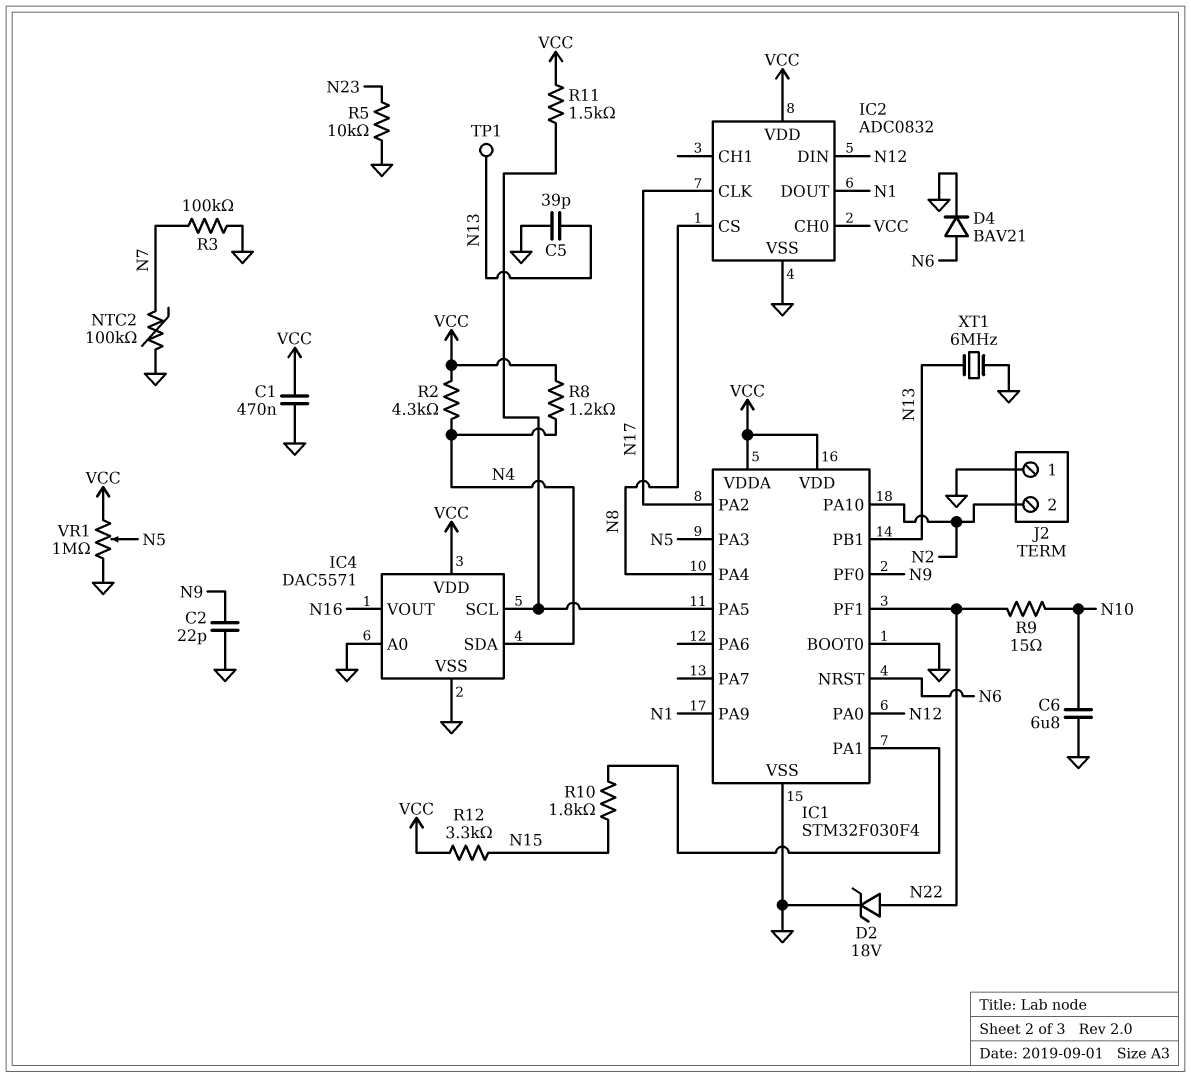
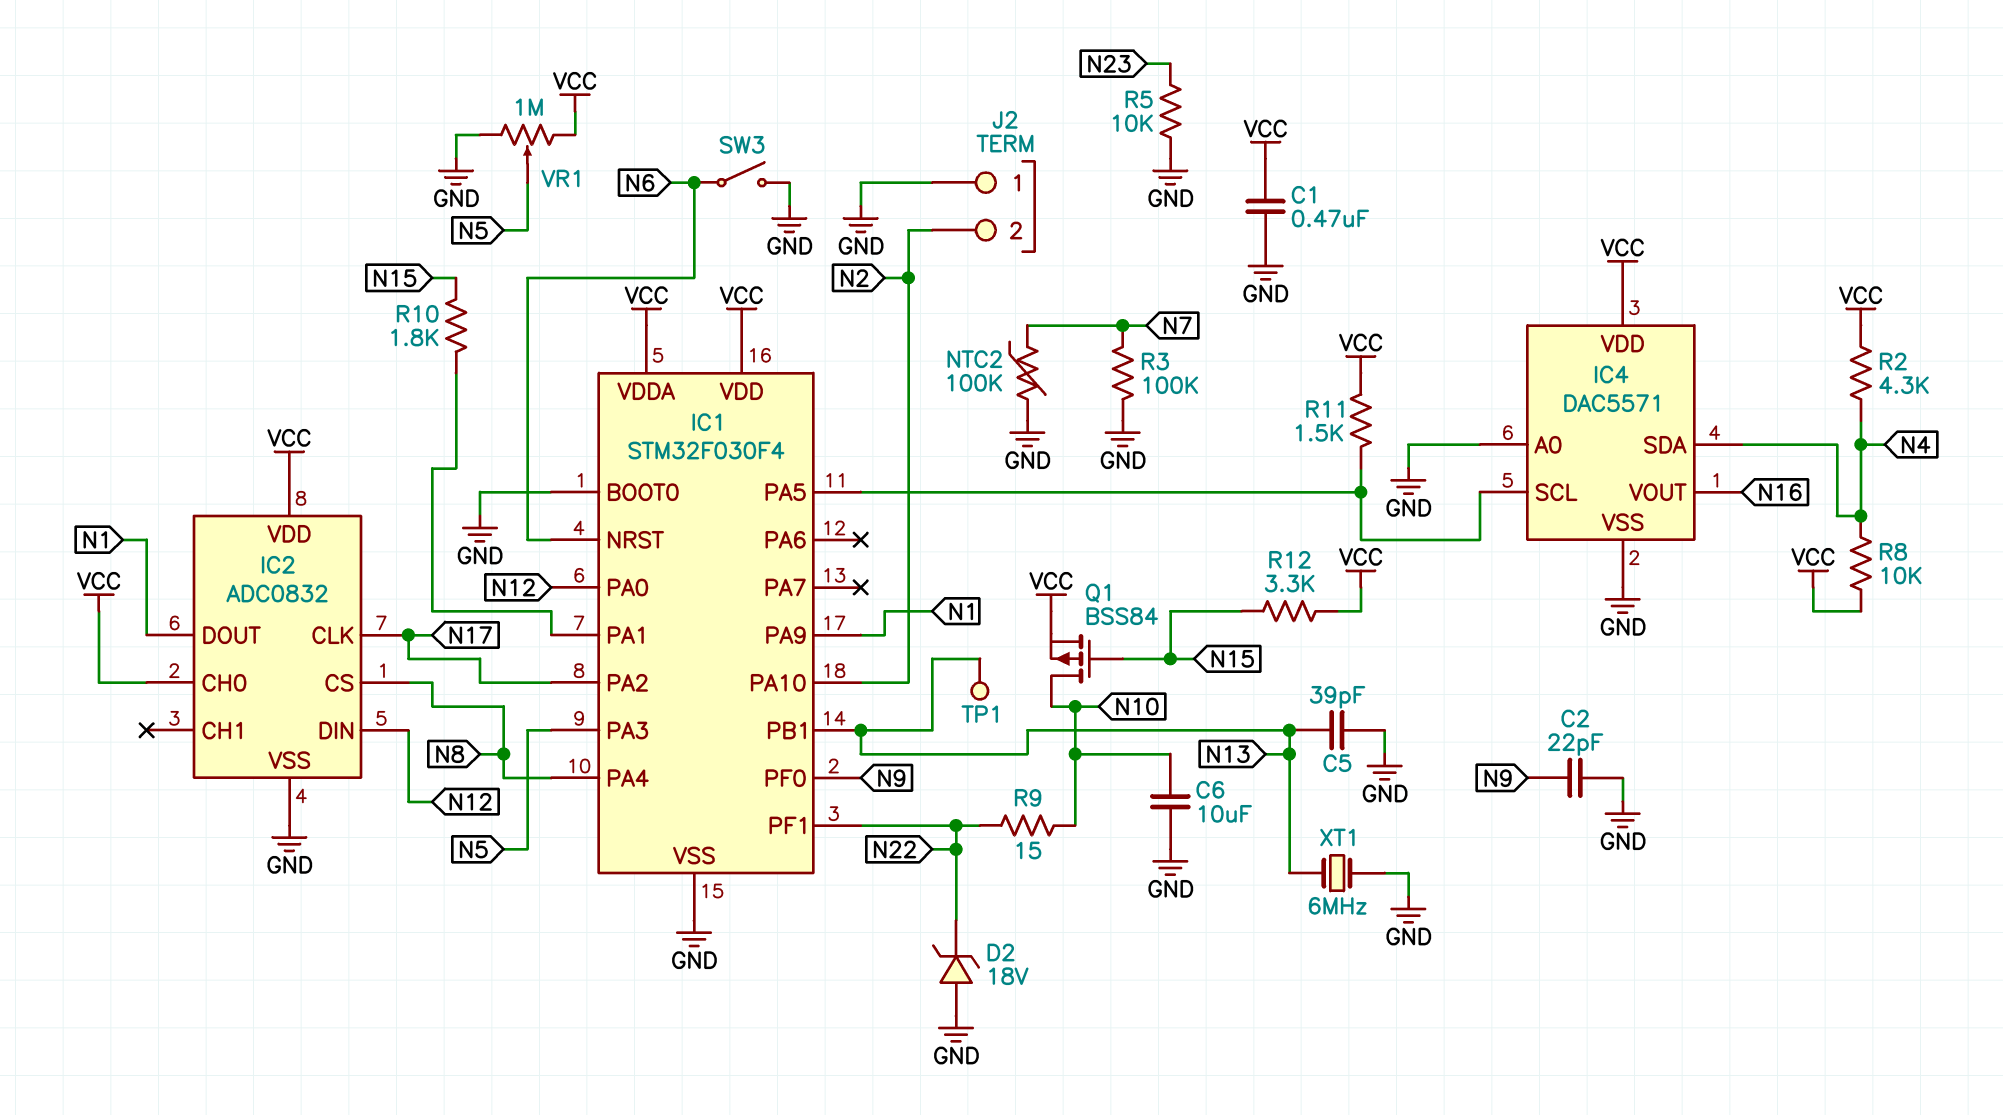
C6: 6.8uF (GND, N10) -> 10uF (GND, N10)
D2: zener 18V (A N22, K GND) -> zener 18V (A GND, K N22)
D4: diode BAV21 (A N6, K GND) -> none
Q1: none -> PMOS BSS84 (G N15, D N10, S VCC)
R8: 1.2k (N4, VCC) -> 10k (N4, VCC)
SW3: none -> switch (GND, N6)

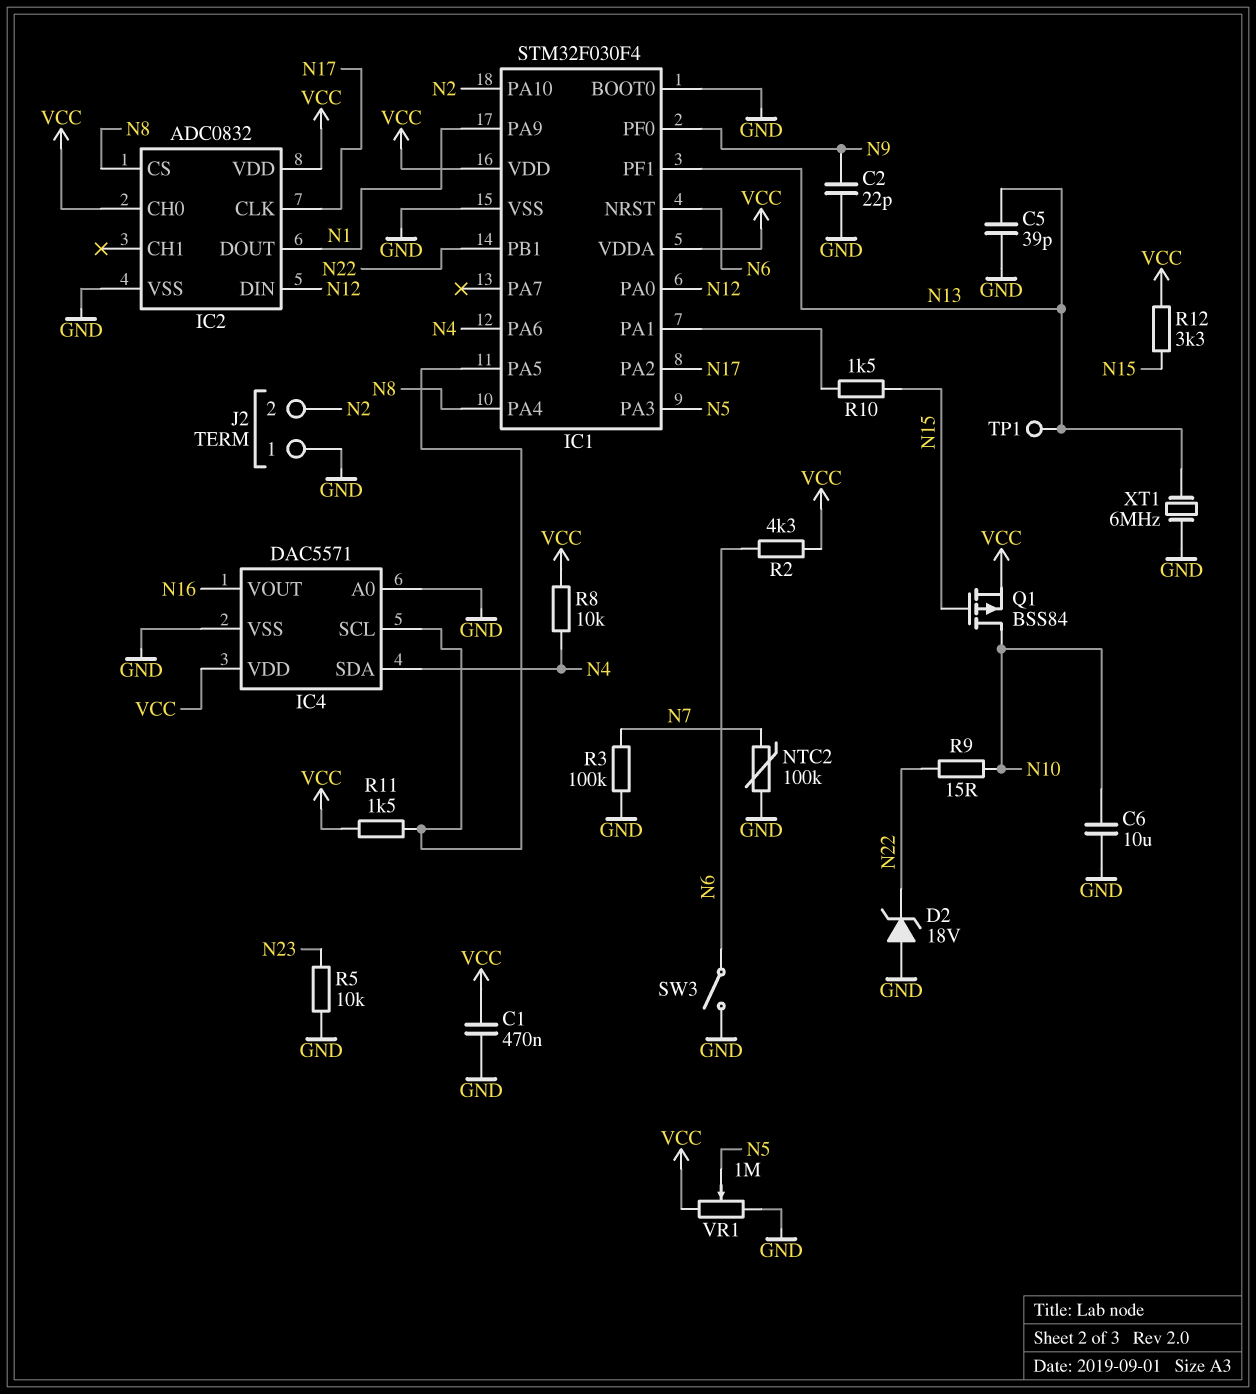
IC1 pin PA6: none -> N4
IC1 pin PB1: N13 -> N22
IC1 pin PF1: N22 -> N13
R2: 4.3k (N4, VCC) -> 4.3k (N6, VCC)
R10: 1.8k (IC1/PA1, N15) -> 1.5k (IC1/PA1, N15)

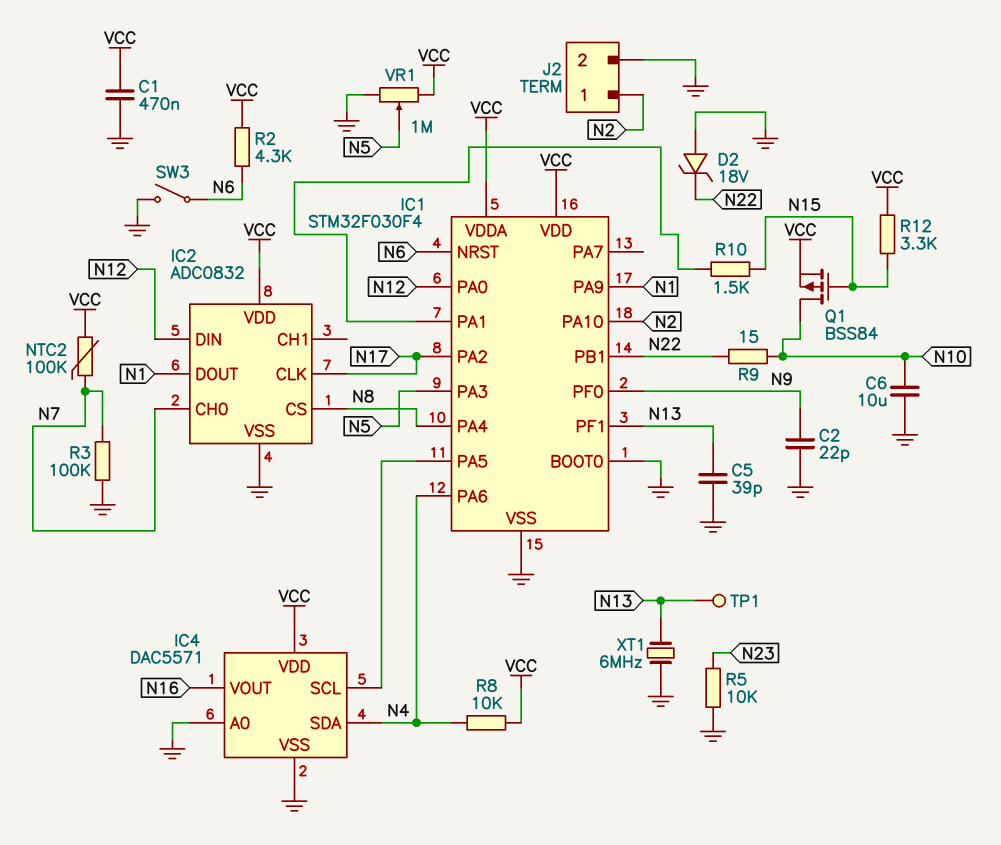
IC2 pin CH0: VCC -> N7
J2 pin 1: GND -> N2
J2 pin 2: N2 -> GND
NTC2: 100k (GND, N7) -> 100k (N7, VCC)
R11: 1.5k (IC1/PA5, VCC) -> none

